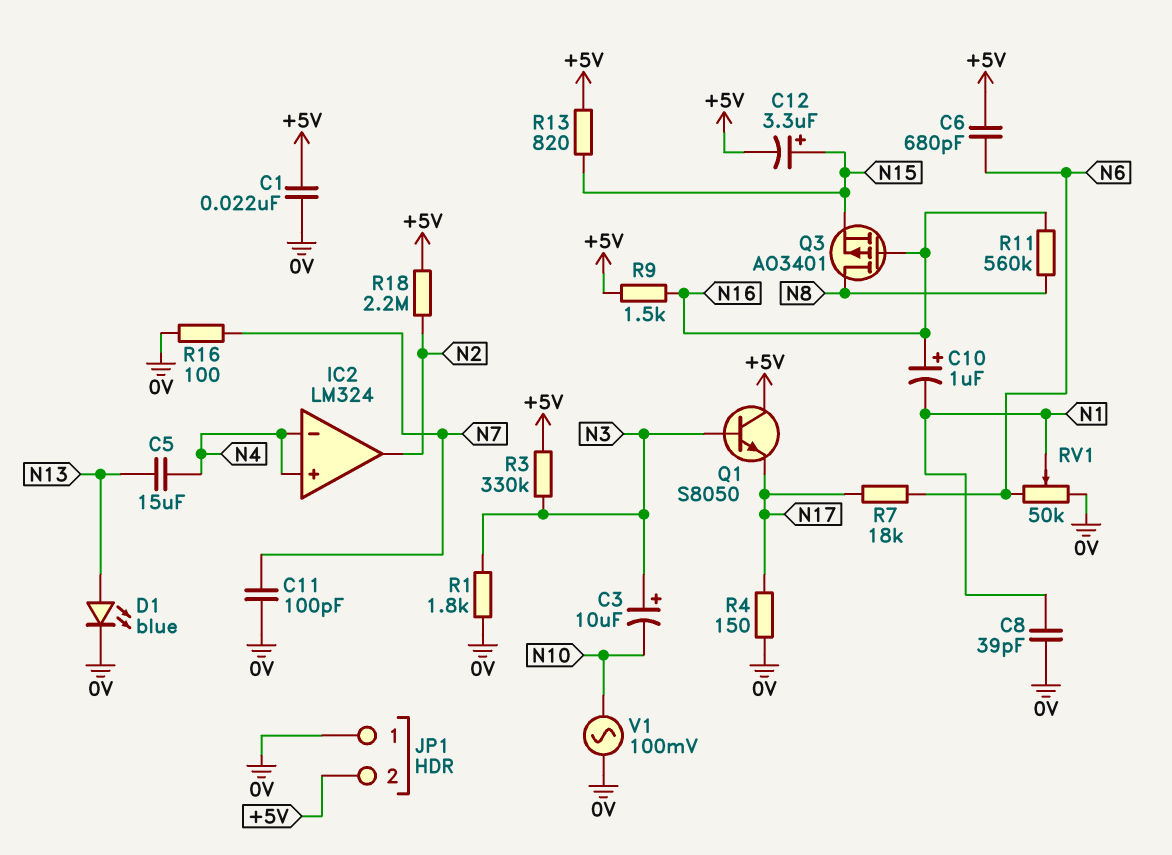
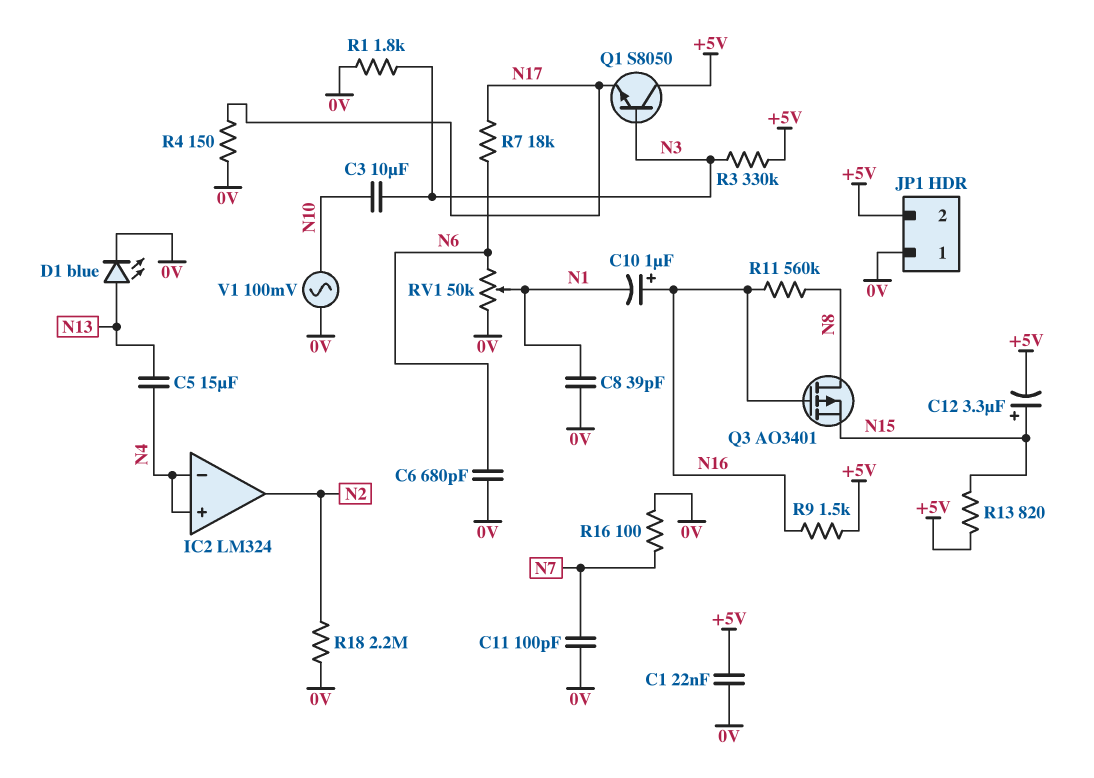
C3: 10uF (plus N3, minus N10) -> 10uF (N3, N10)
C6: 680pF (+5V, N6) -> 680pF (0V, N6)
R18: 2.2M (+5V, N2) -> 2.2M (0V, N2)

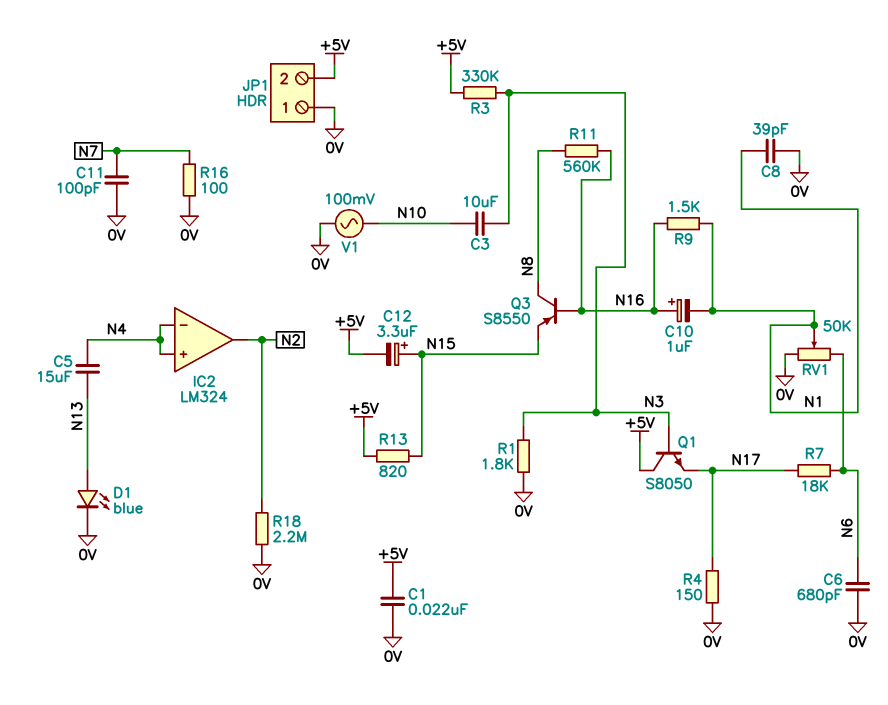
Q3: PMOS AO3401 (G N16, D N8, S N15) -> PNP S8550 (B N16, C N8, E N15)
R9: 1.5k (+5V, N16) -> 1.5k (N1, N16)

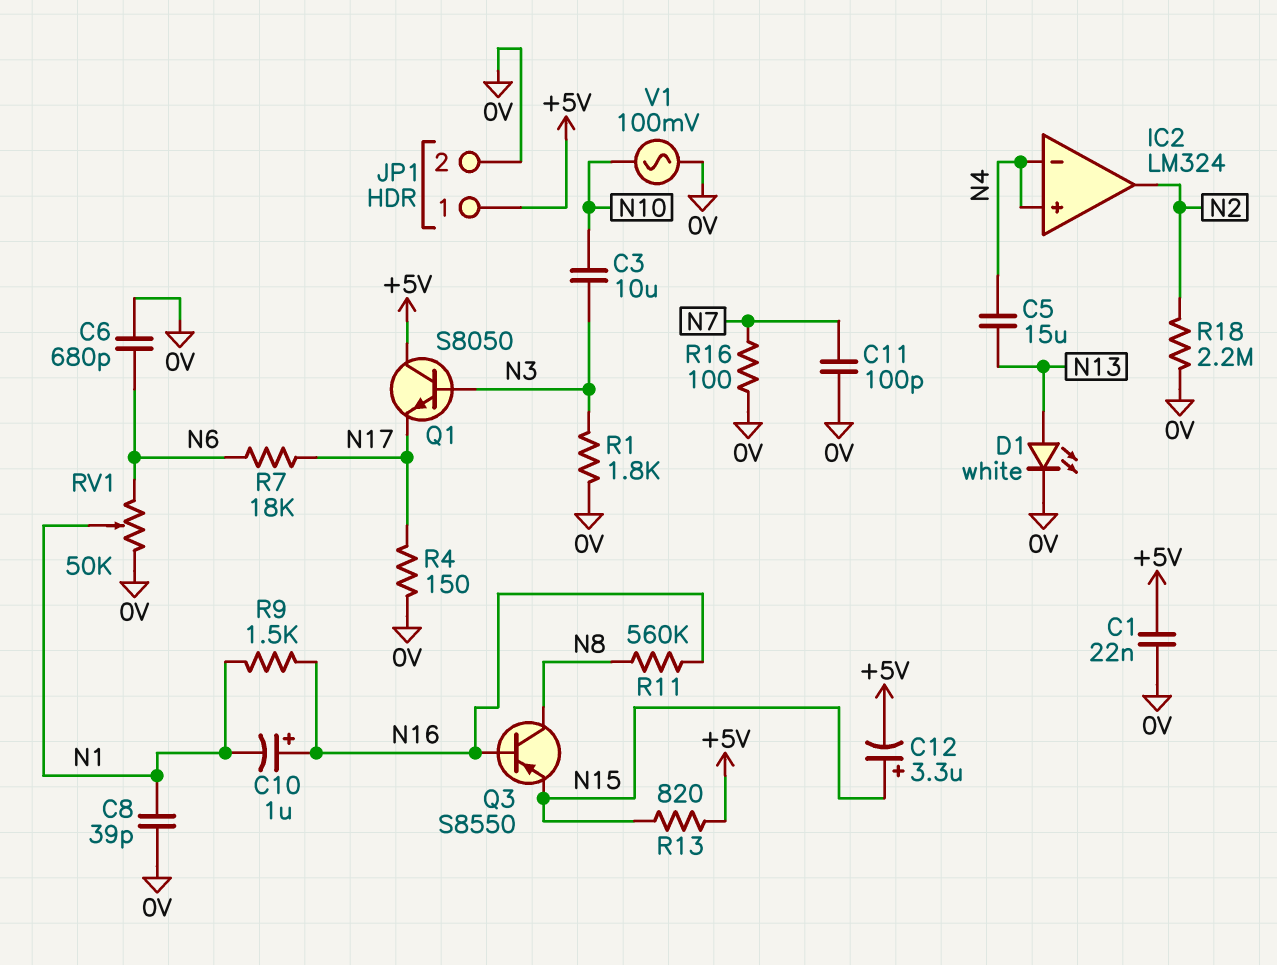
D1: LED blue (A N13, K 0V) -> LED white (A N13, K 0V)
JP1 pin 1: 0V -> +5V
JP1 pin 2: +5V -> 0V
R3: 330k (+5V, N3) -> none

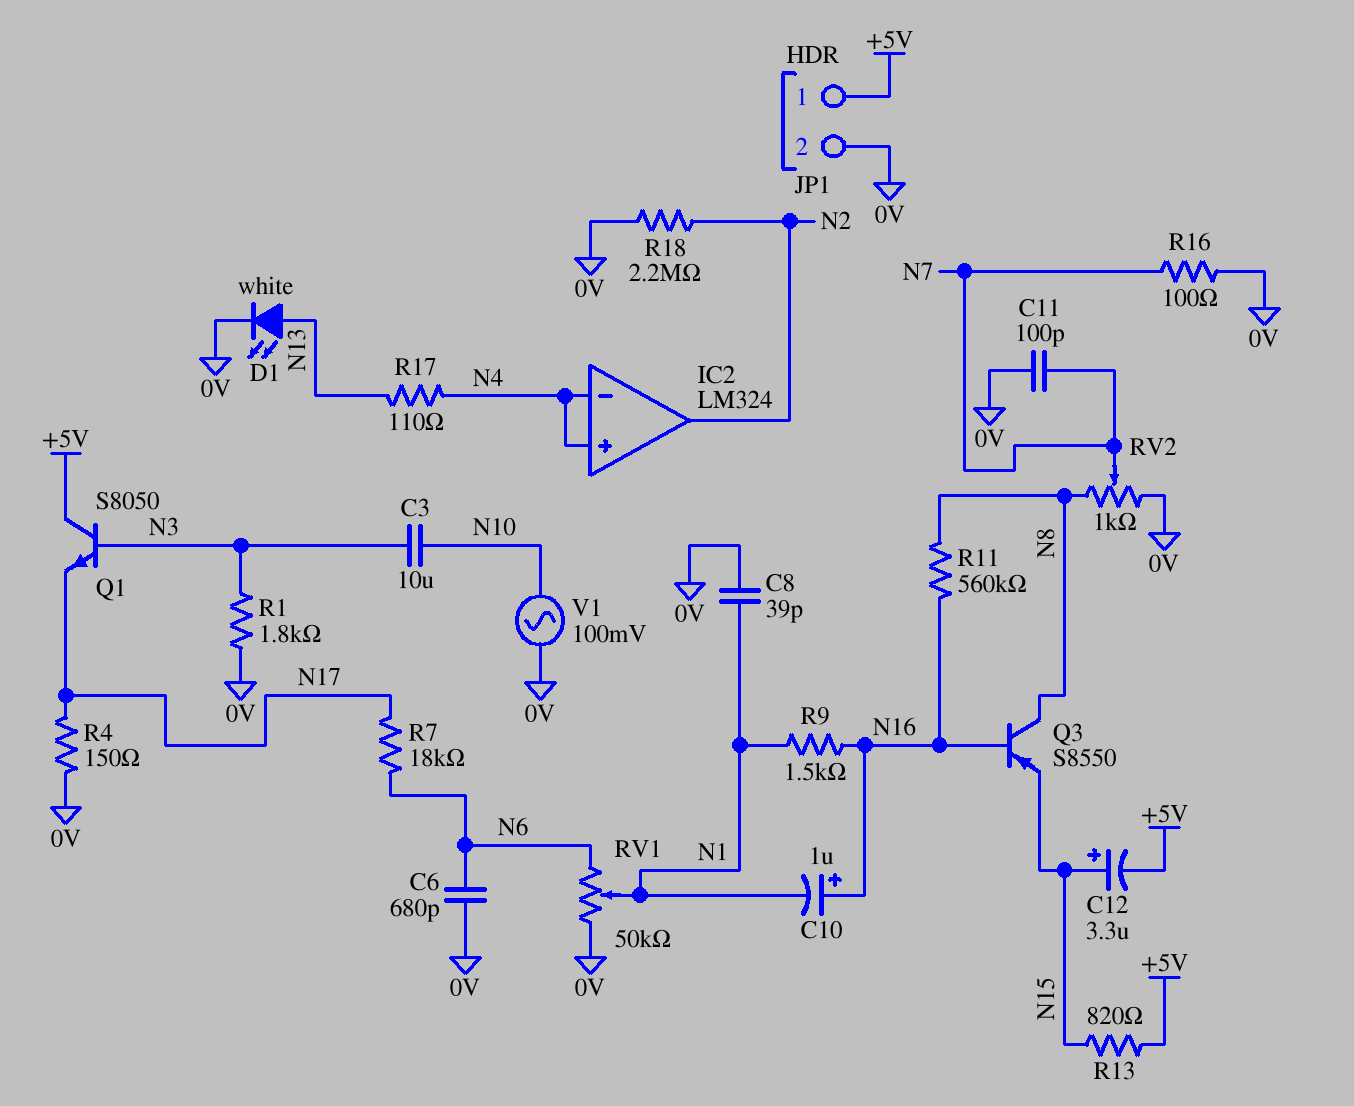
C1: 22nF (+5V, 0V) -> none
C5: 15uF (N4, N13) -> none
R17: none -> 110 (N4, N13)
RV2: none -> 1k (0V, N8, wiper N7)

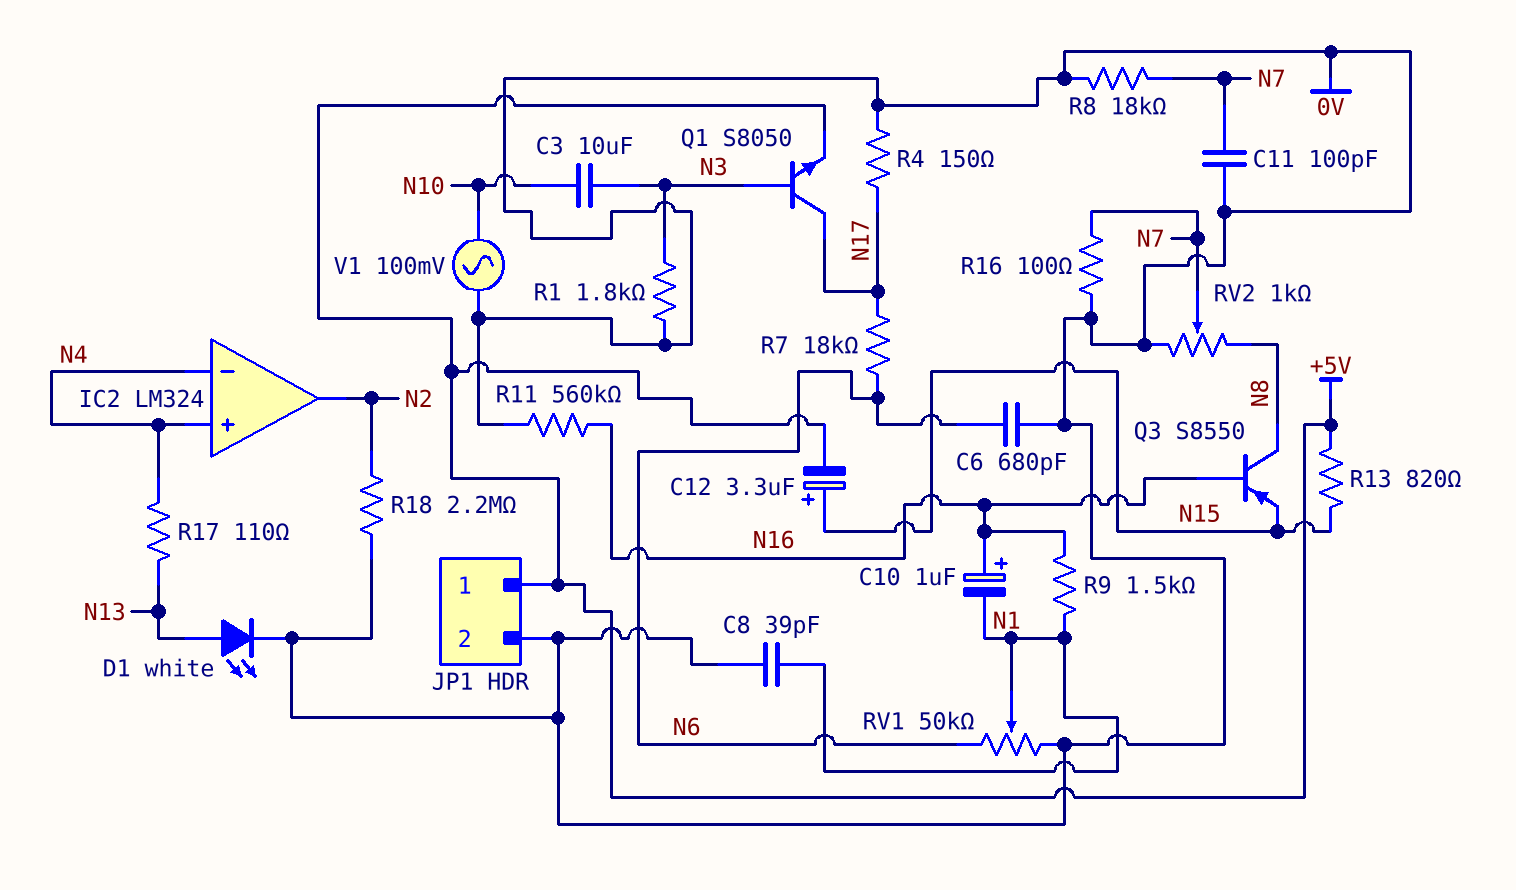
Q1: NPN S8050 (B N3, C +5V, E N17) -> NPN S8050 (B N3, C N17, E +5V)
R8: none -> 18k (0V, N7)
R11: 560k (N8, N16) -> 560k (0V, N16)

